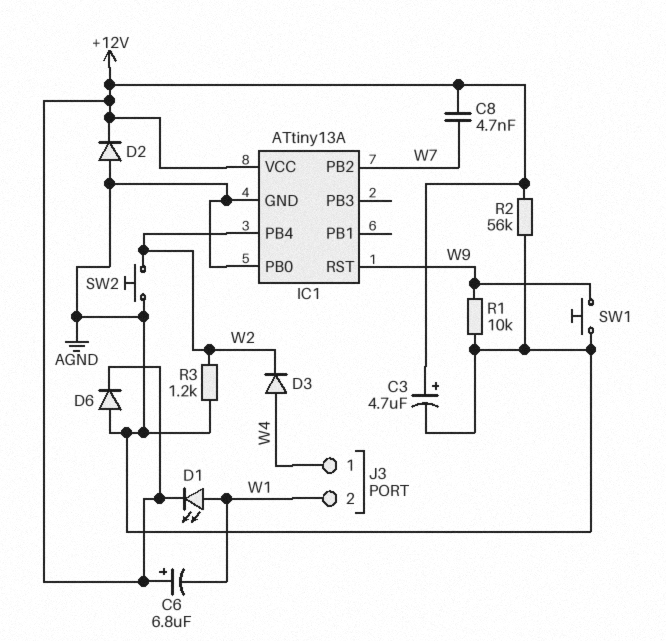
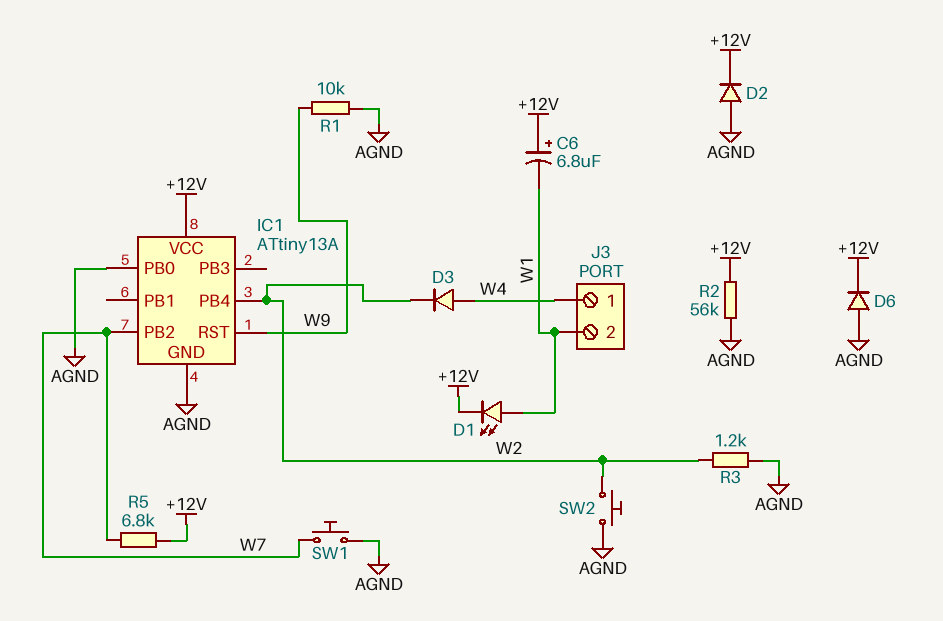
C3: 4.7uF (plus +12V, minus AGND) -> none
C8: 4.7nF (+12V, W7) -> none
R5: none -> 6.8k (+12V, W7)
SW1: button (AGND, W9) -> button (AGND, W7)

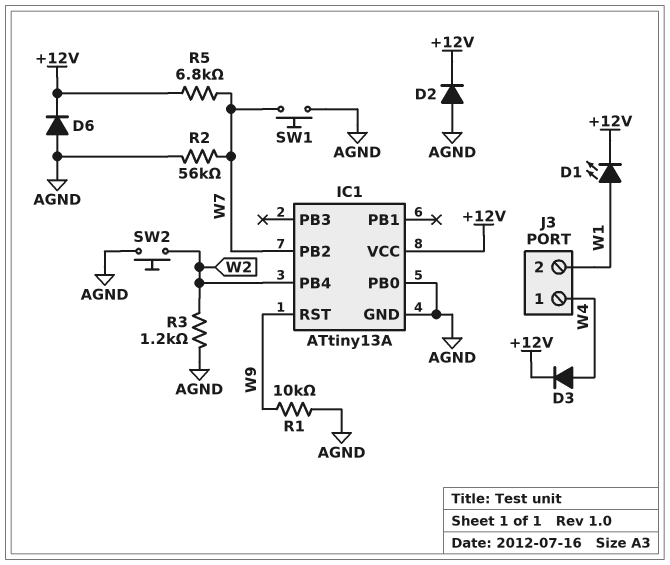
C6: 6.8uF (plus +12V, minus W1) -> none
D3: diode (A W4, K W2) -> diode (A W4, K +12V)
R2: 56k (+12V, AGND) -> 56k (AGND, W7)

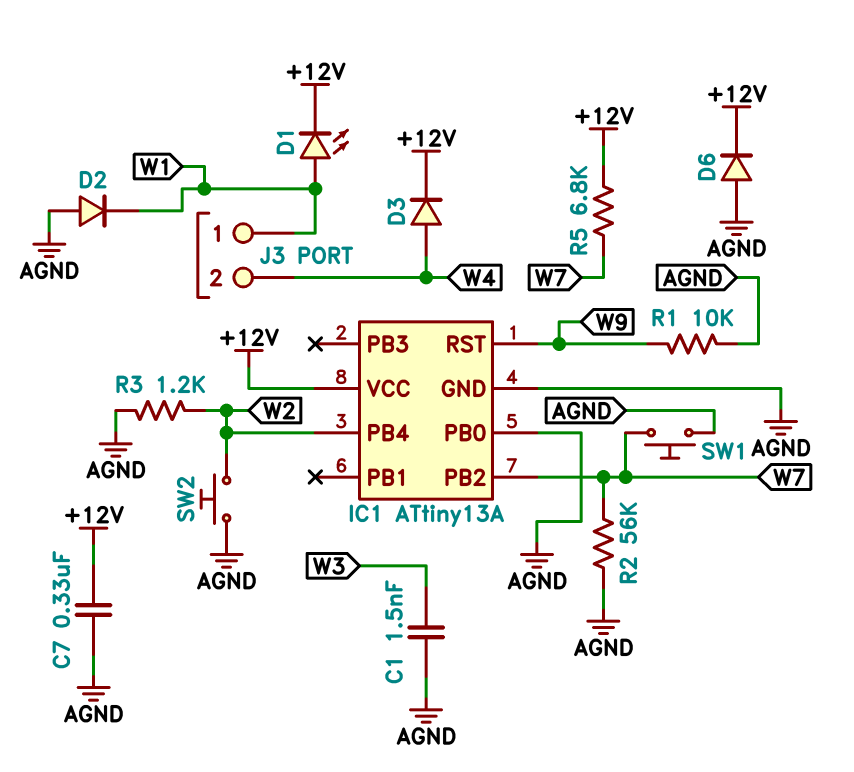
C1: none -> 1.5nF (AGND, W3)
C7: none -> 330nF (+12V, AGND)
D2: diode (A AGND, K +12V) -> diode (A AGND, K W1)
J3 pin 1: W4 -> W1
J3 pin 2: W1 -> W4

